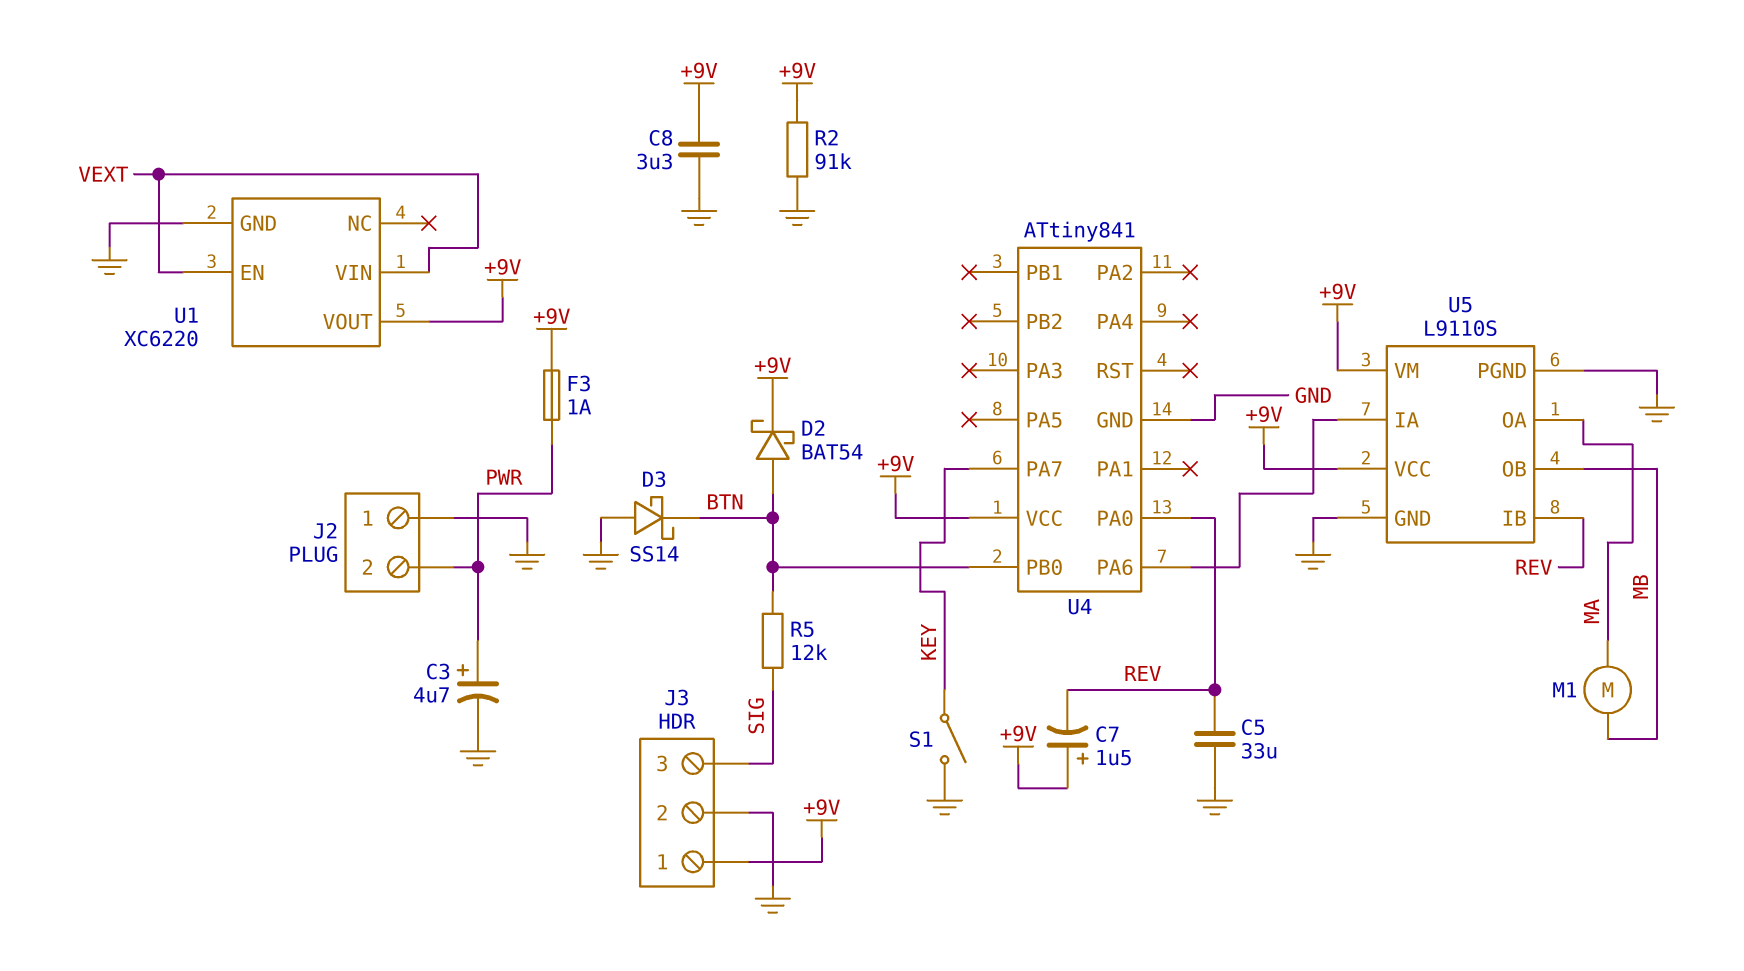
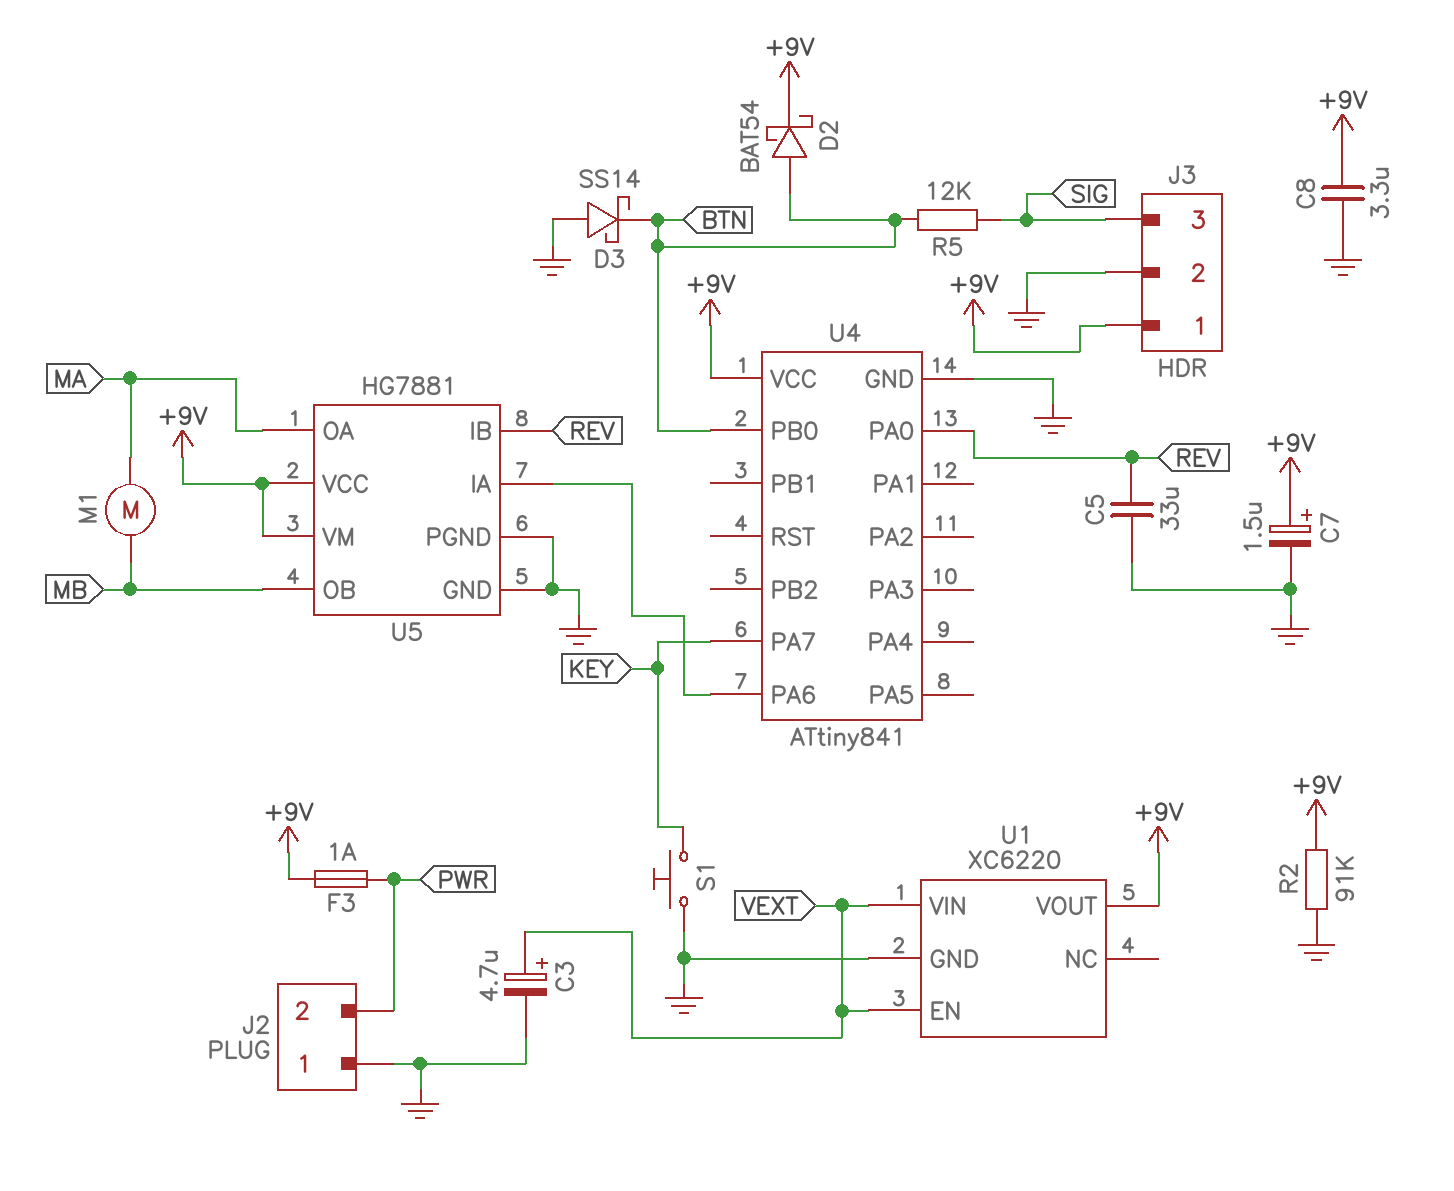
C3: 4.7uF (plus PWR, minus GND) -> 4.7uF (plus VEXT, minus GND)
C7: 1.5uF (plus +9V, minus REV) -> 1.5uF (plus +9V, minus GND)
S1: switch (GND, KEY) -> button (GND, KEY)
U5: L9110S -> HG7881

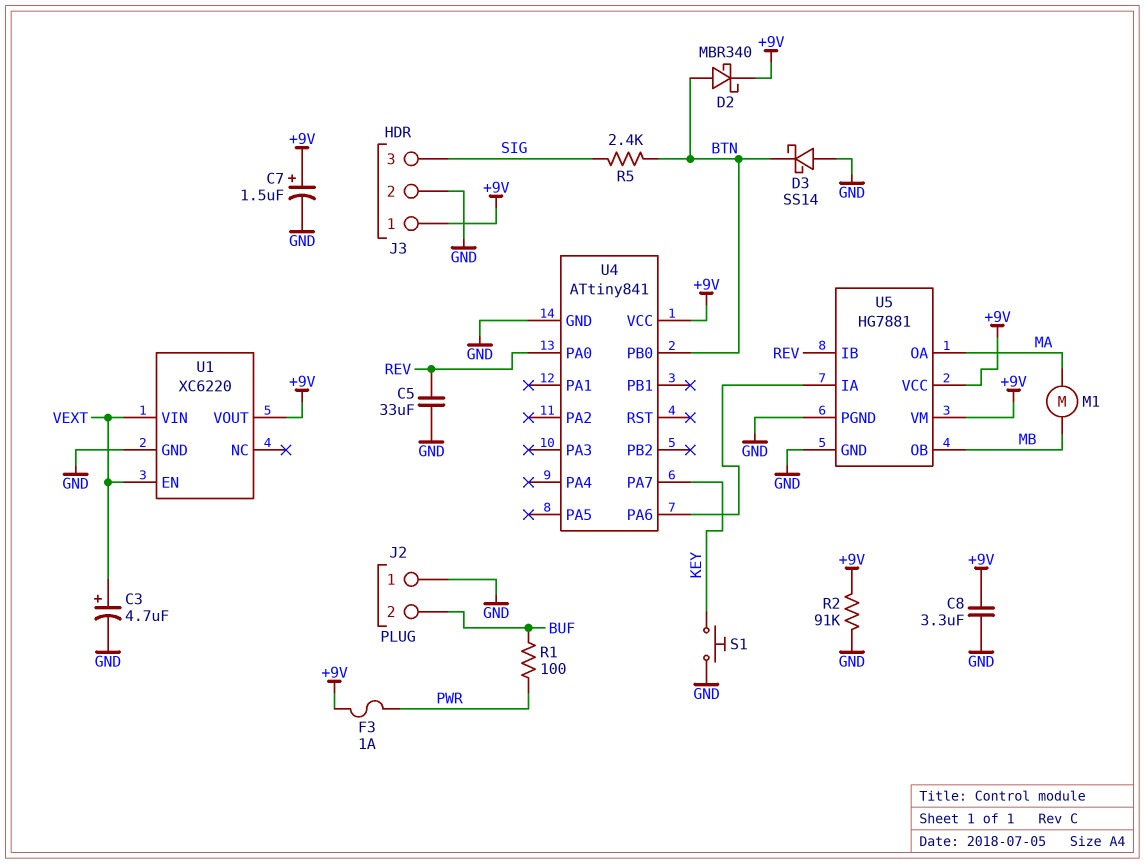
D2: schottky BAT54 (A BTN, K +9V) -> schottky MBR340 (A BTN, K +9V)
J2 pin 2: PWR -> BUF
R1: none -> 100 (BUF, PWR)
R5: 12k (BTN, SIG) -> 2.4k (BTN, SIG)

